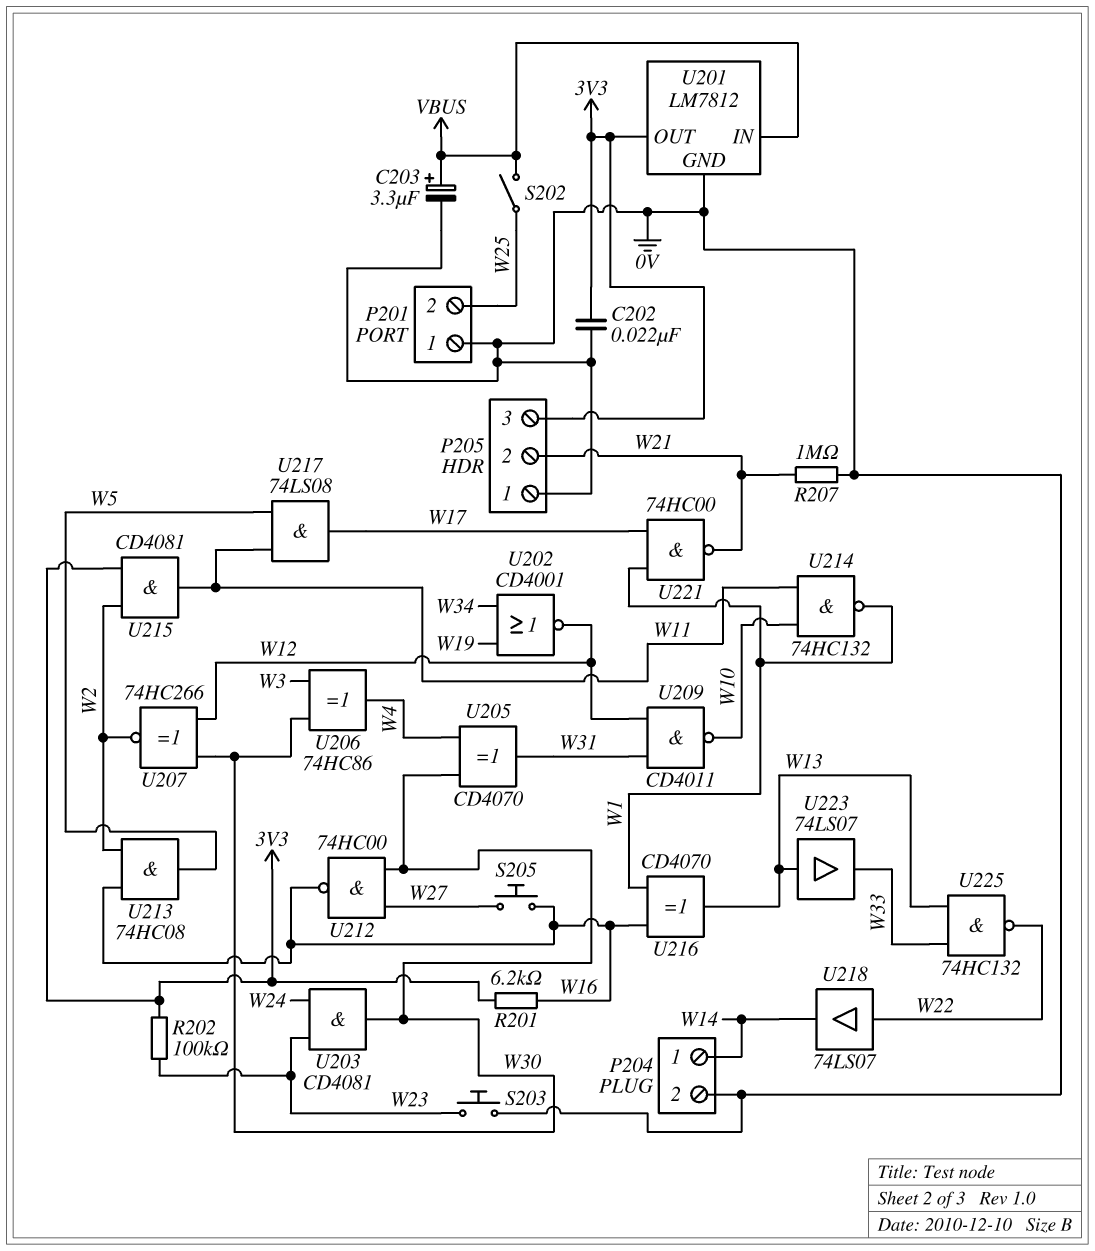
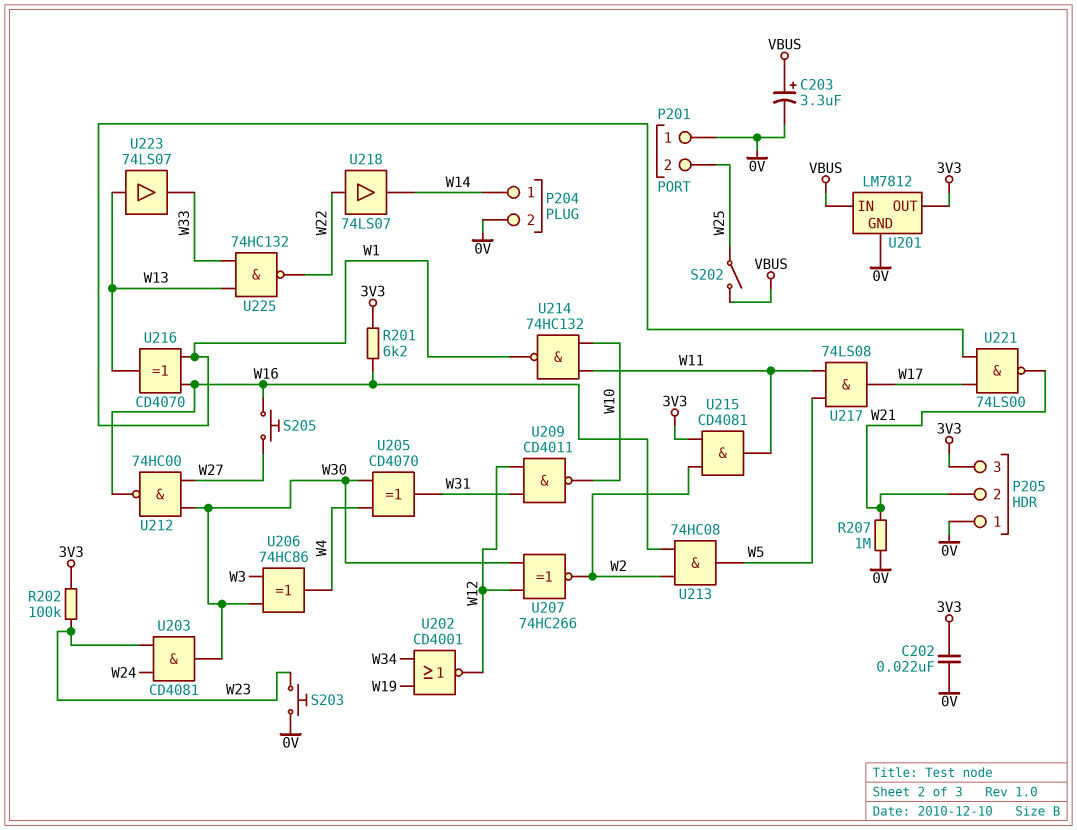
U221: NAND 74HC00 (in W1, in W17, out W21) -> NAND 74LS00 (in W1, in W17, out W21)

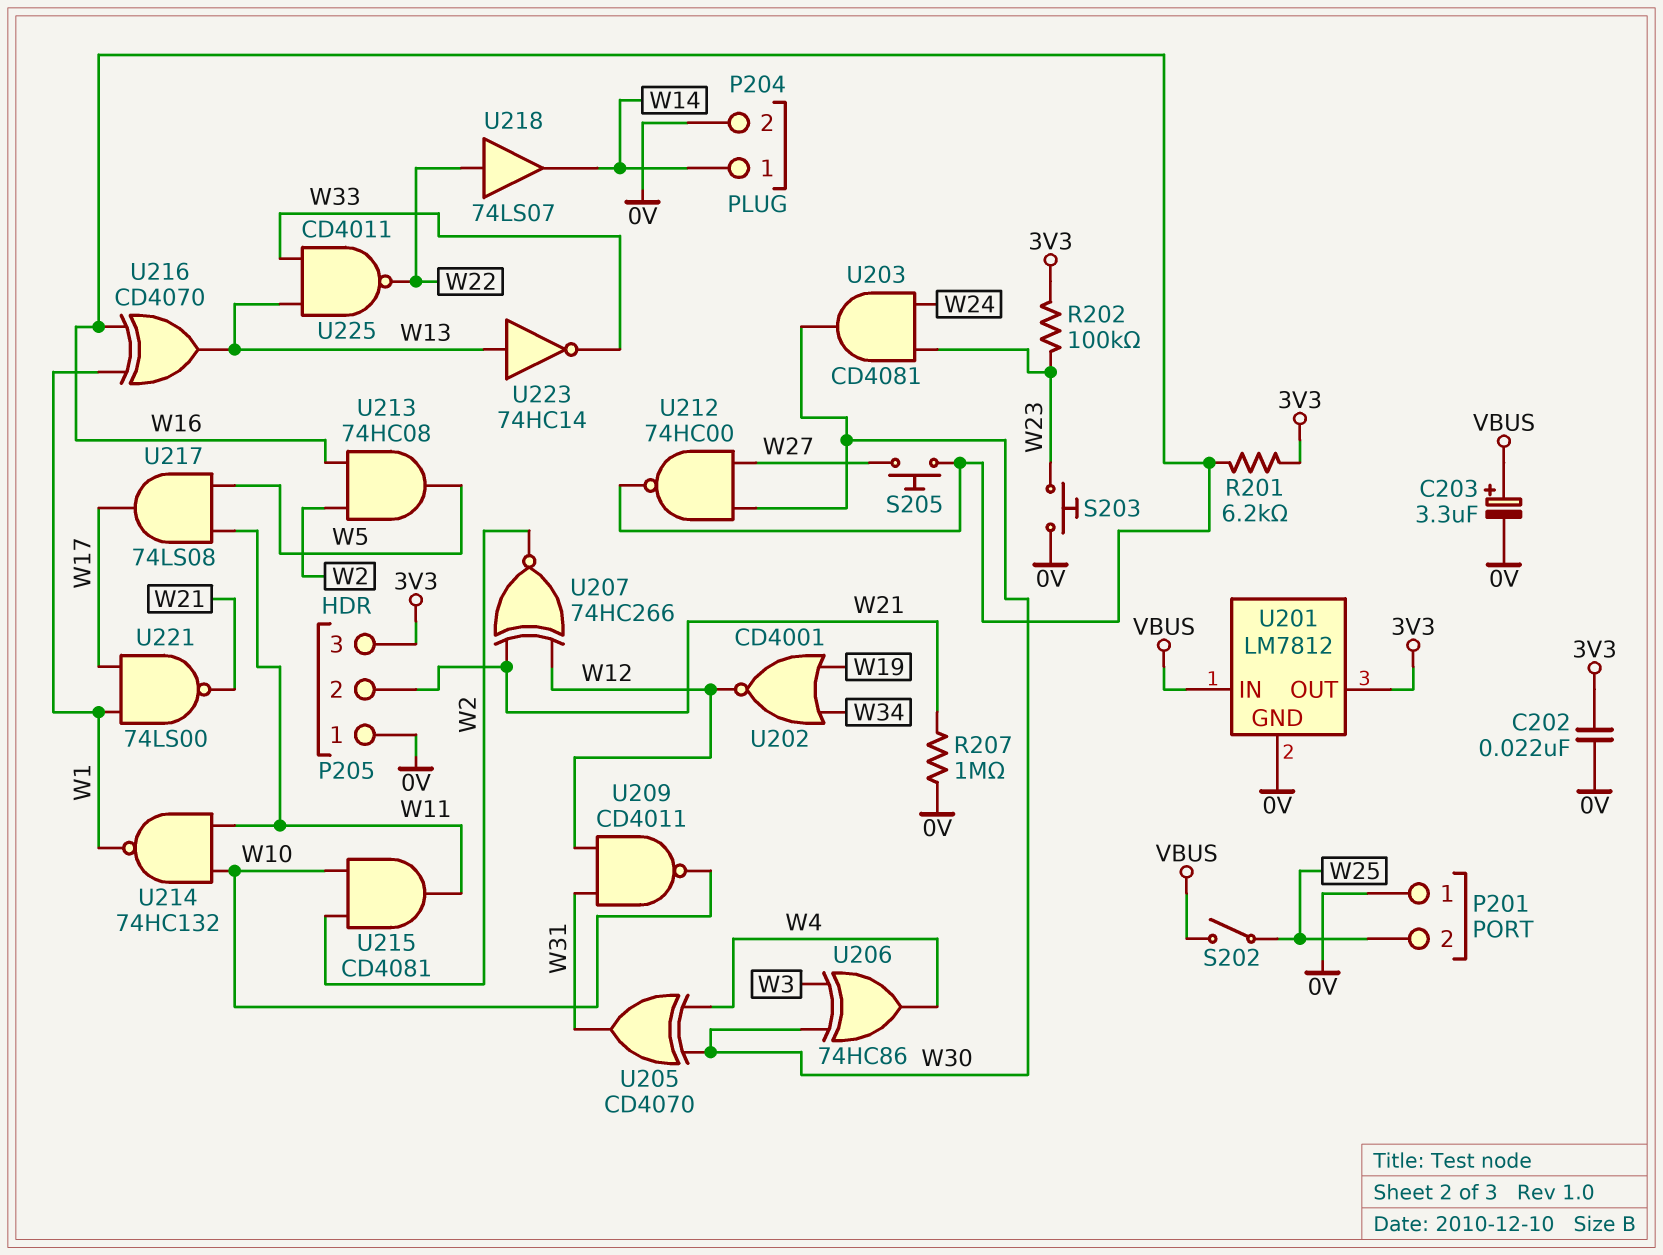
U207: XNOR 74HC266 (in W12, in W30, out W2) -> XNOR 74HC266 (in W12, in W21, out W2)
U215: AND CD4081 (in 3V3, in W2, out W11) -> AND CD4081 (in W2, in W10, out W11)
U223: buffer 74LS07 (in W13, out W33) -> NOT 74HC14 (in W13, out W33)
U225: NAND 74HC132 (in W13, in W33, out W22) -> NAND CD4011 (in W13, in W33, out W22)

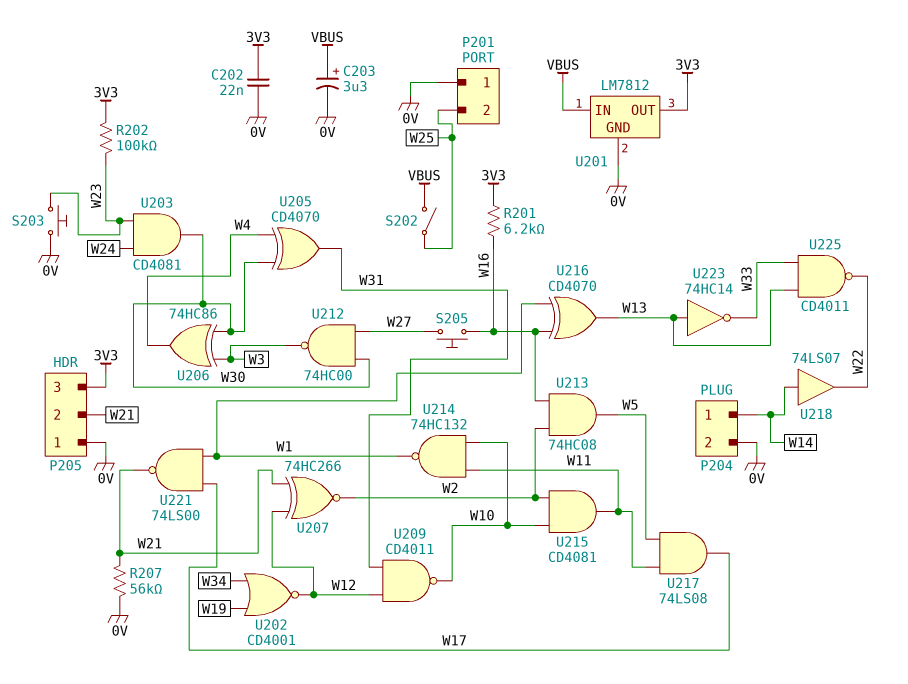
R207: 1M (0V, W21) -> 56k (0V, W21)
U212: NAND 74HC00 (in W27, in W30, out W16) -> NAND 74HC00 (in W27, in W30, out W3)
U218: buffer 74LS07 (in W22, out W14) -> buffer 74LS07 (in W14, out W22)

